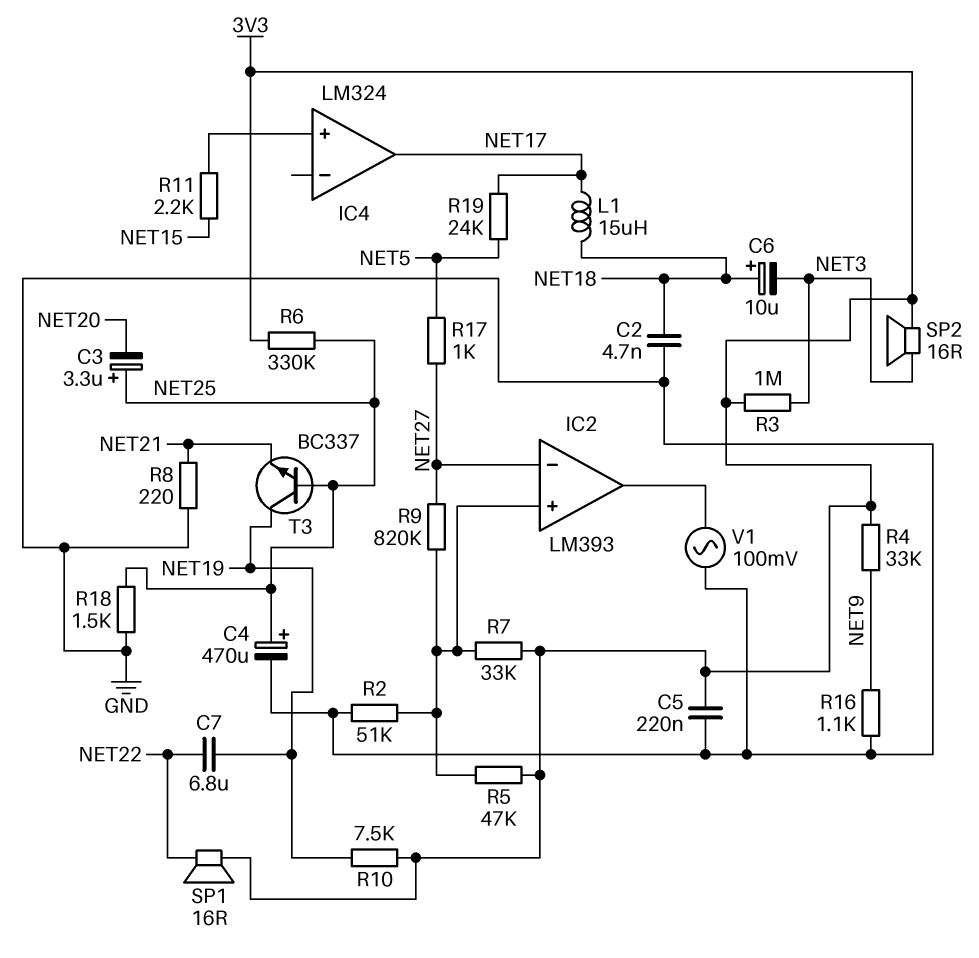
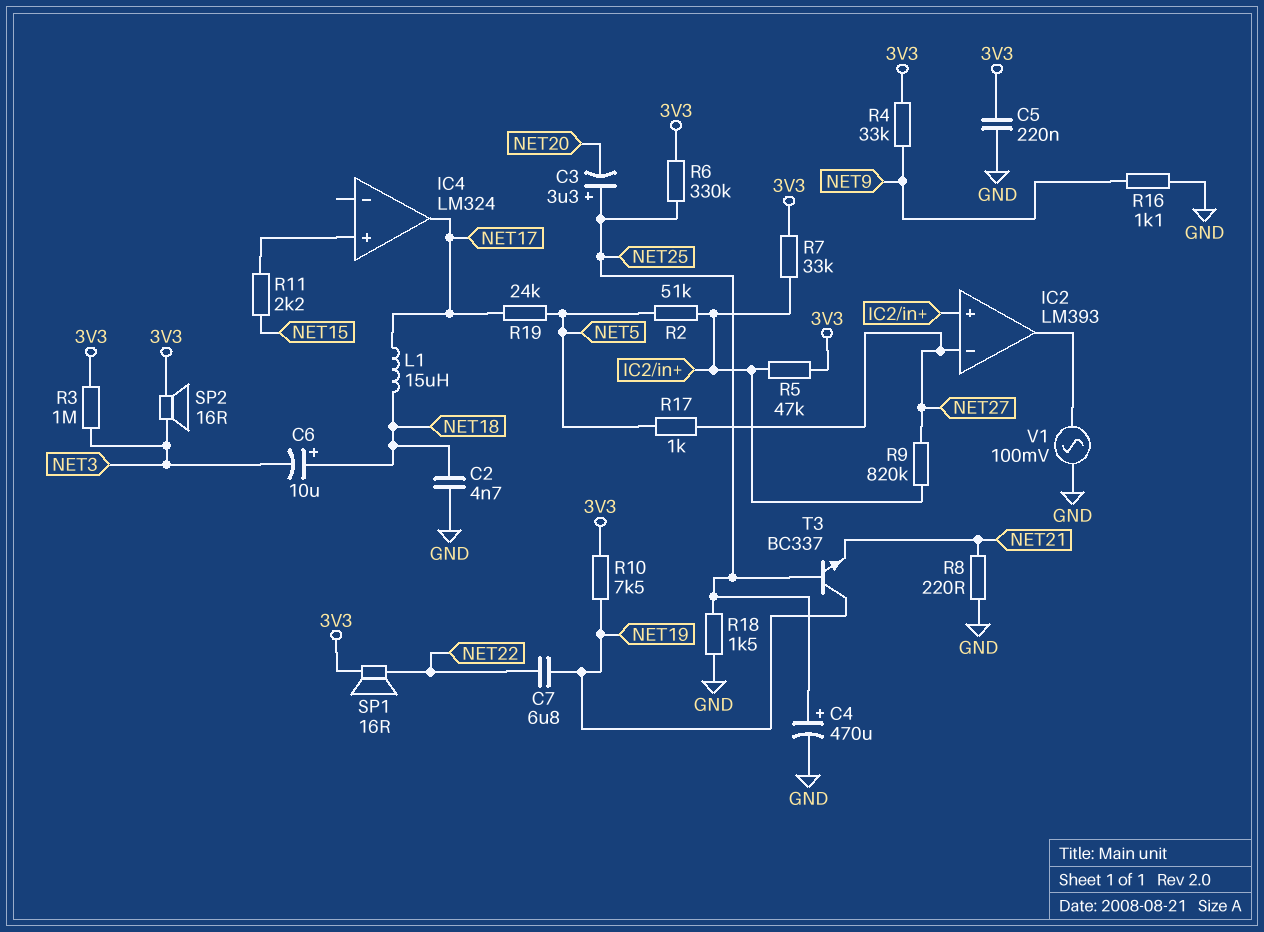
R2: 51k (GND, IC2/in+) -> 51k (IC2/in+, NET5)

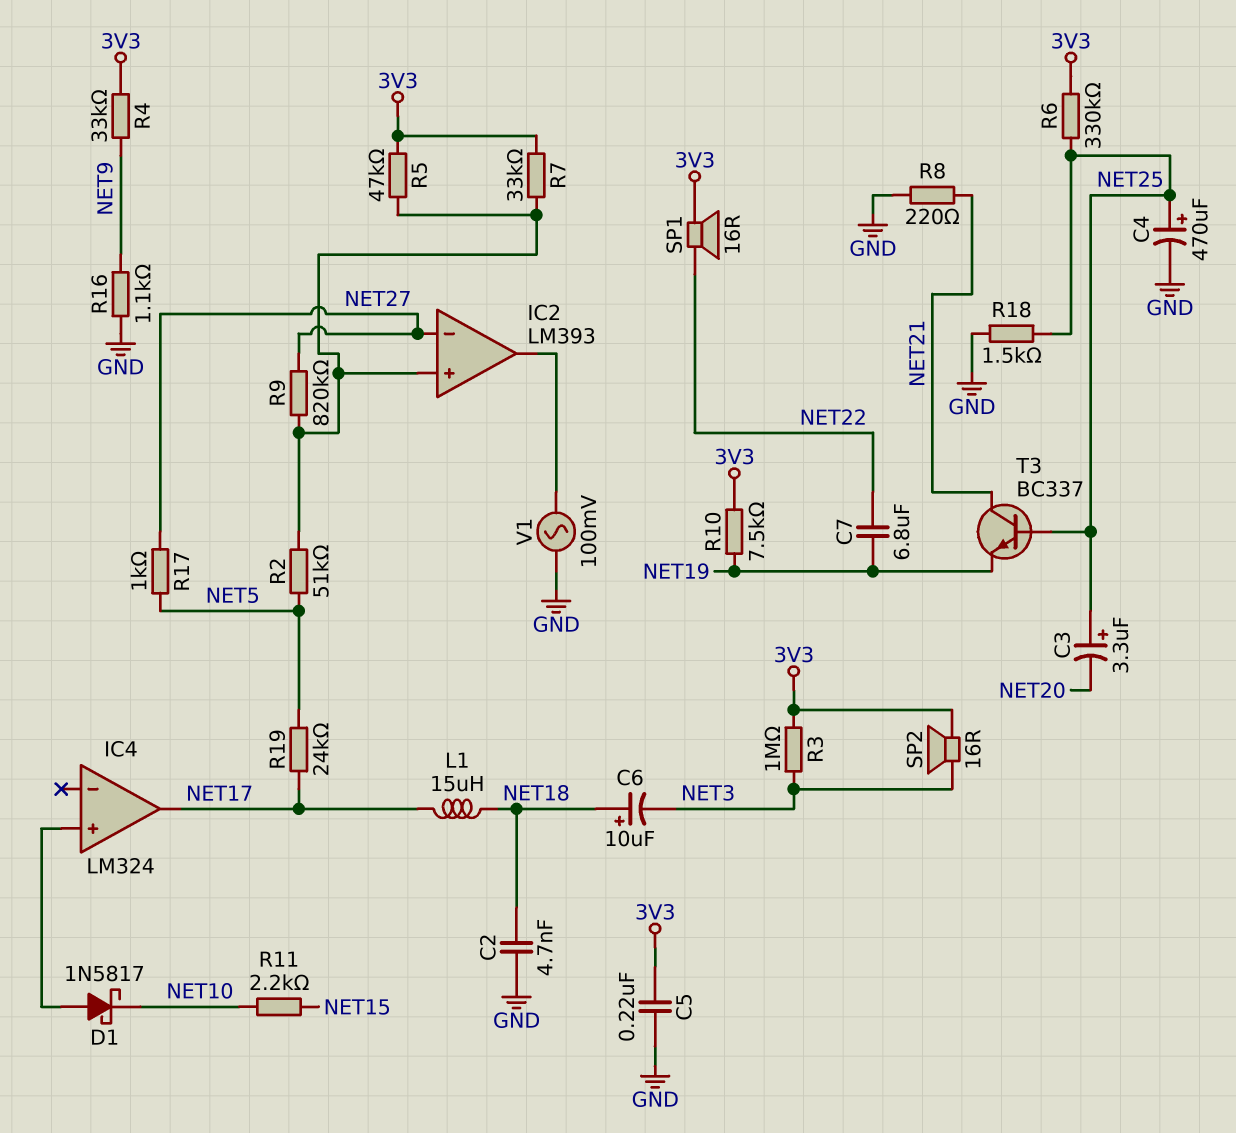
D1: none -> schottky 1N5817 (A IC4/in+, K NET10)
R11: 2.2k (IC4/in+, NET15) -> 2.2k (NET10, NET15)
T3: NPN BC337 (B NET25, C NET19, E NET21) -> NPN BC337 (B NET25, C NET21, E NET19)

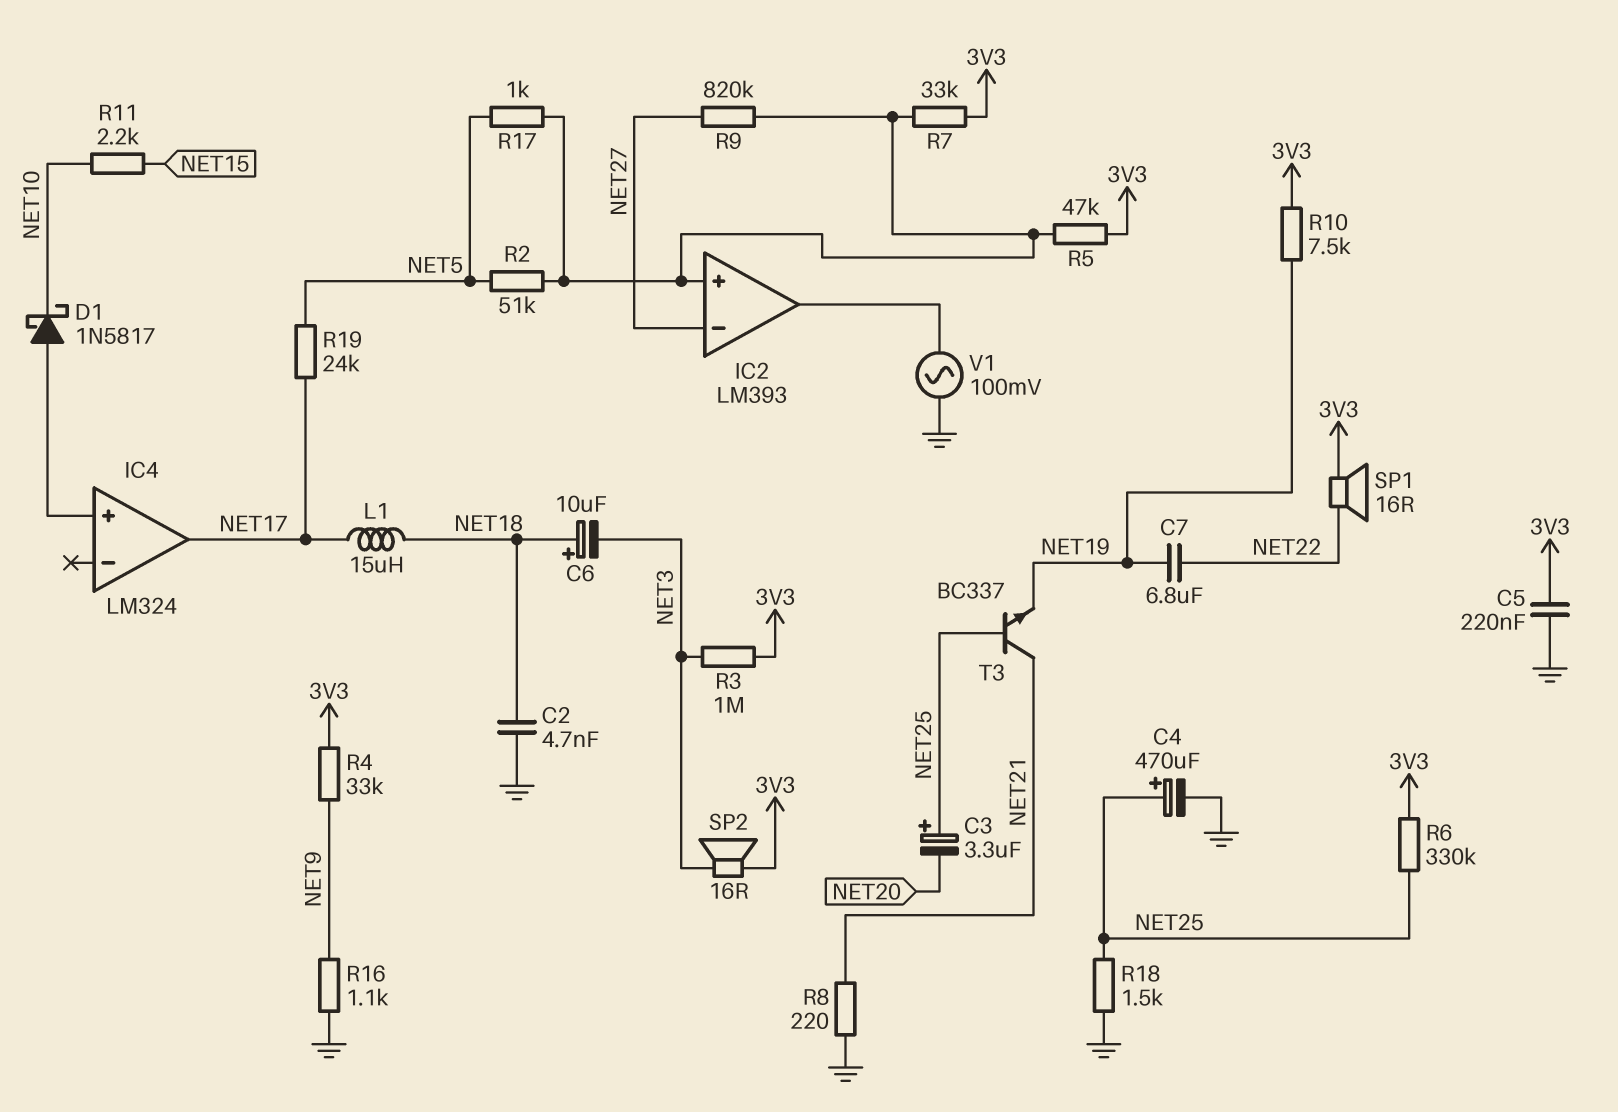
R17: 1k (NET5, NET27) -> 1k (IC2/in+, NET5)

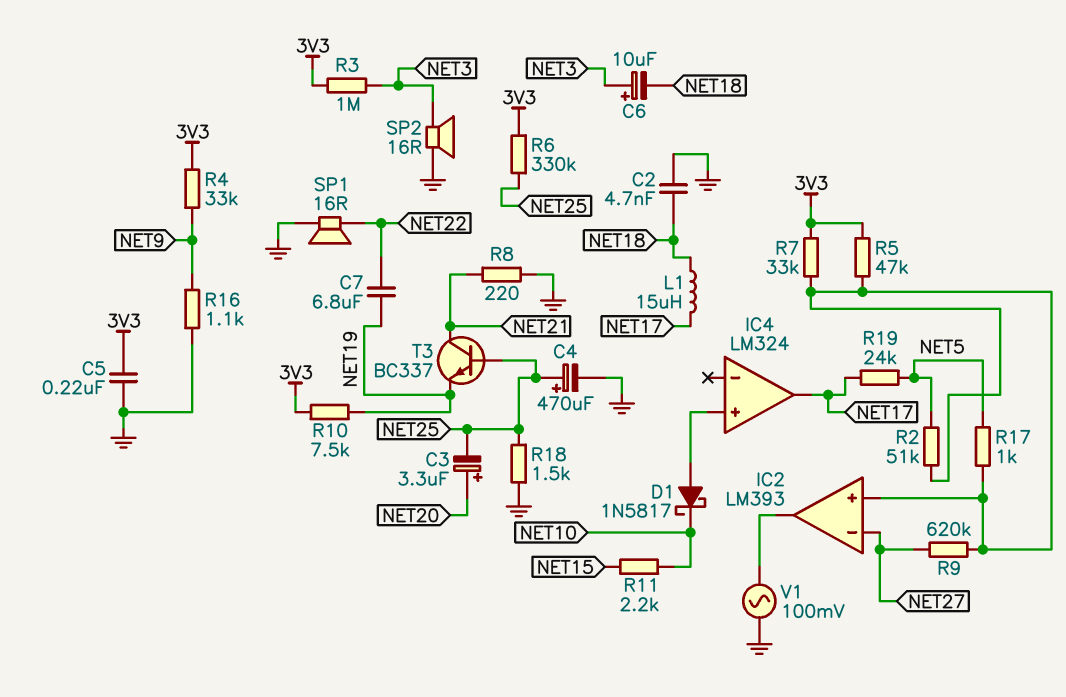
C3: 3.3uF (plus NET25, minus NET20) -> 3.3uF (plus NET20, minus NET25)
C6: 10uF (plus NET18, minus NET3) -> 10uF (plus NET3, minus NET18)
R9: 820k (IC2/in+, NET27) -> 620k (IC2/in+, NET27)
SP1: speaker 16R (3V3, NET22) -> speaker 16R (GND, NET22)
SP2: speaker 16R (3V3, NET3) -> speaker 16R (GND, NET3)

